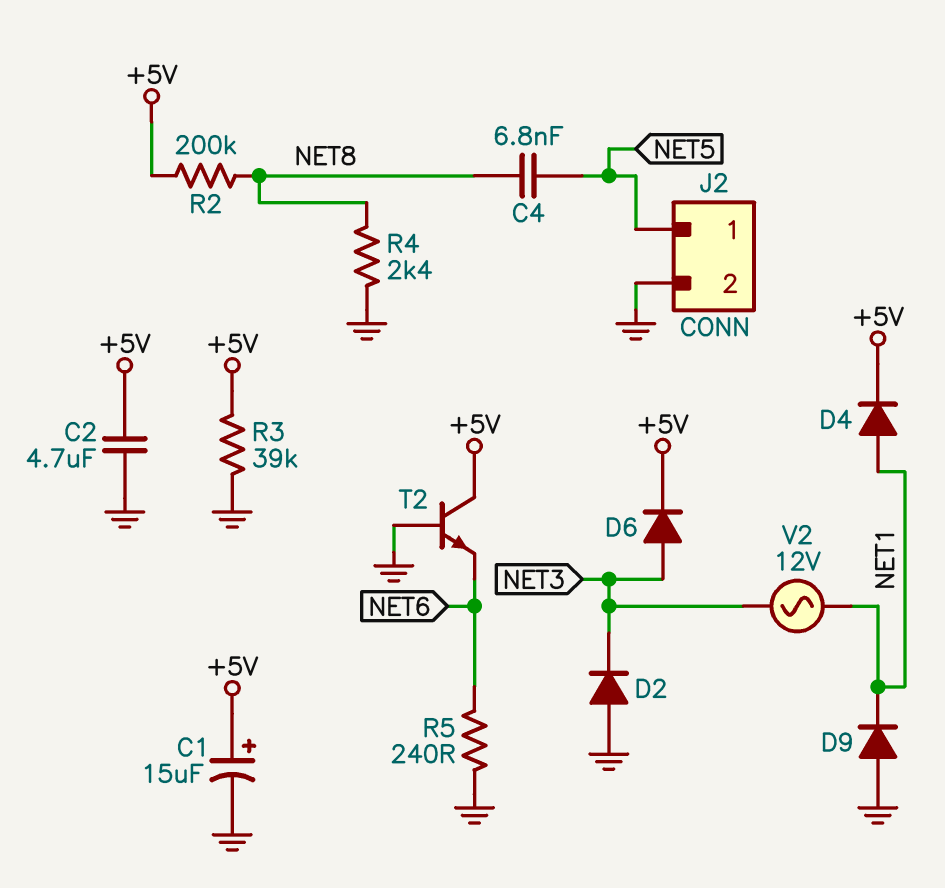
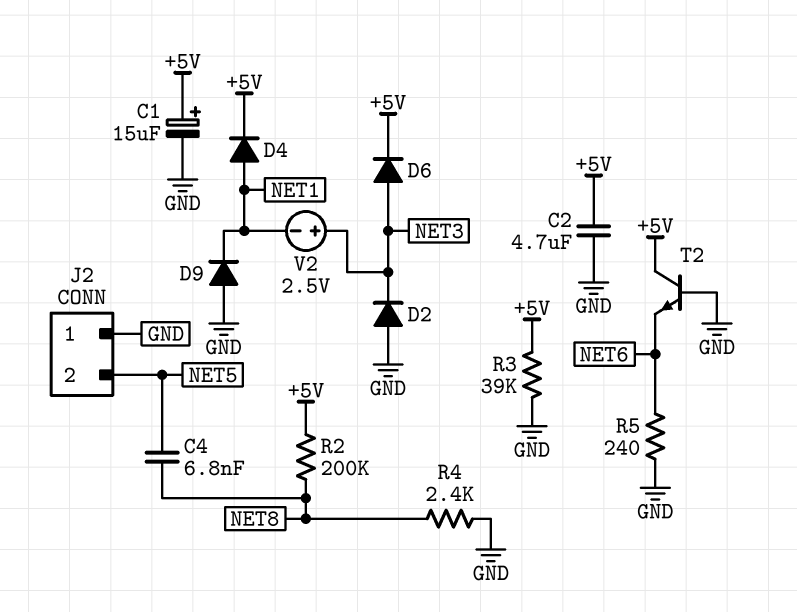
J2 pin 1: NET5 -> GND
J2 pin 2: GND -> NET5
V2: AC 12V (NET1, NET3) -> 2.5V (plus NET3, minus NET1)

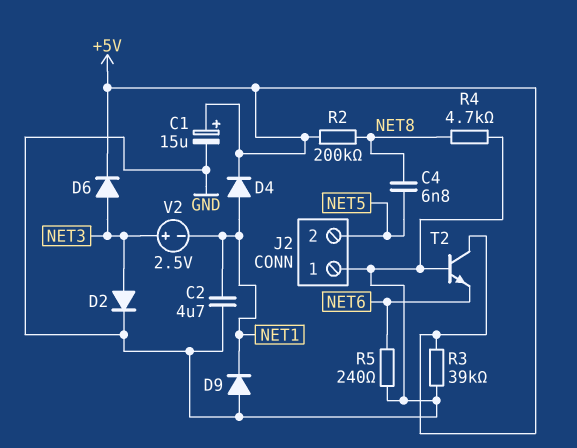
C2: 4.7uF (+5V, GND) -> 4.7uF (GND, NET1)
D2: diode (A GND, K NET3) -> diode (A NET3, K GND)
R4: 2.4k (GND, NET8) -> 4.7k (GND, NET8)

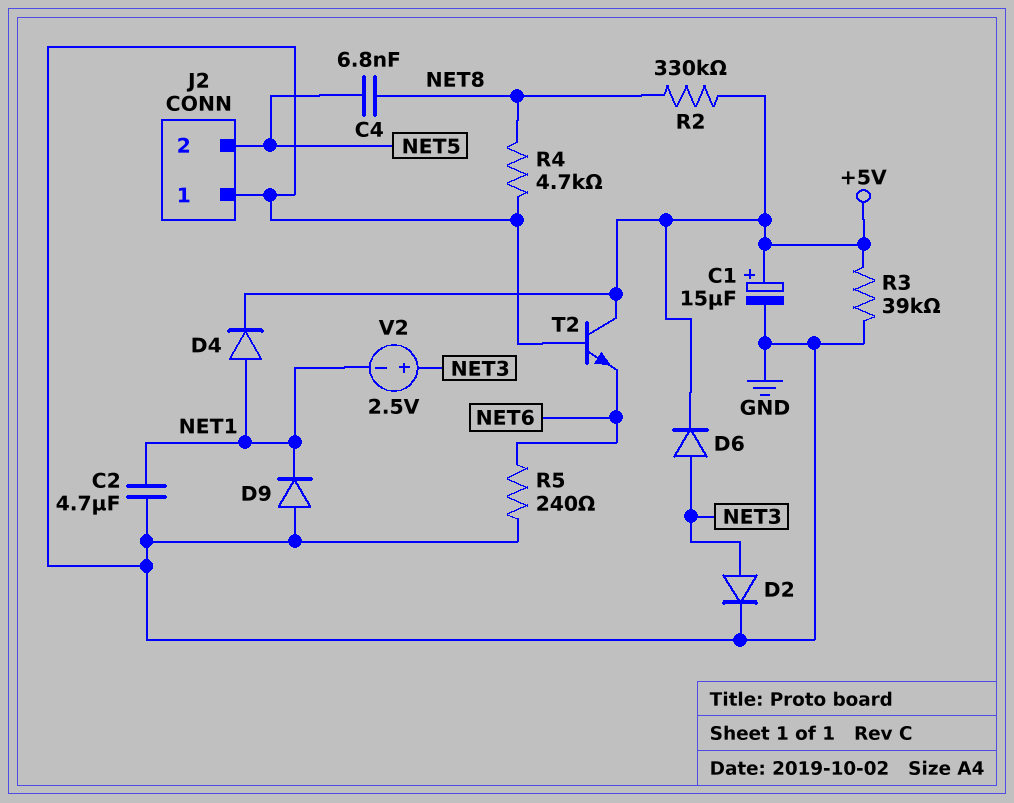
R2: 200k (+5V, NET8) -> 330k (+5V, NET8)

